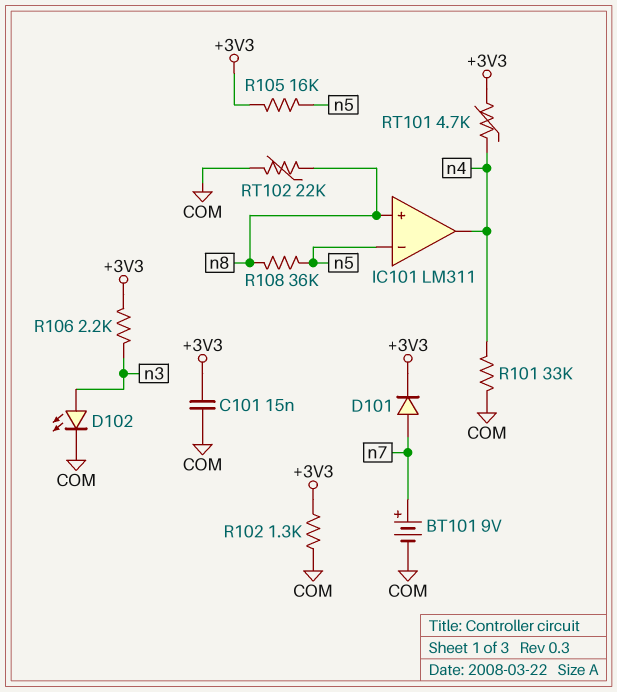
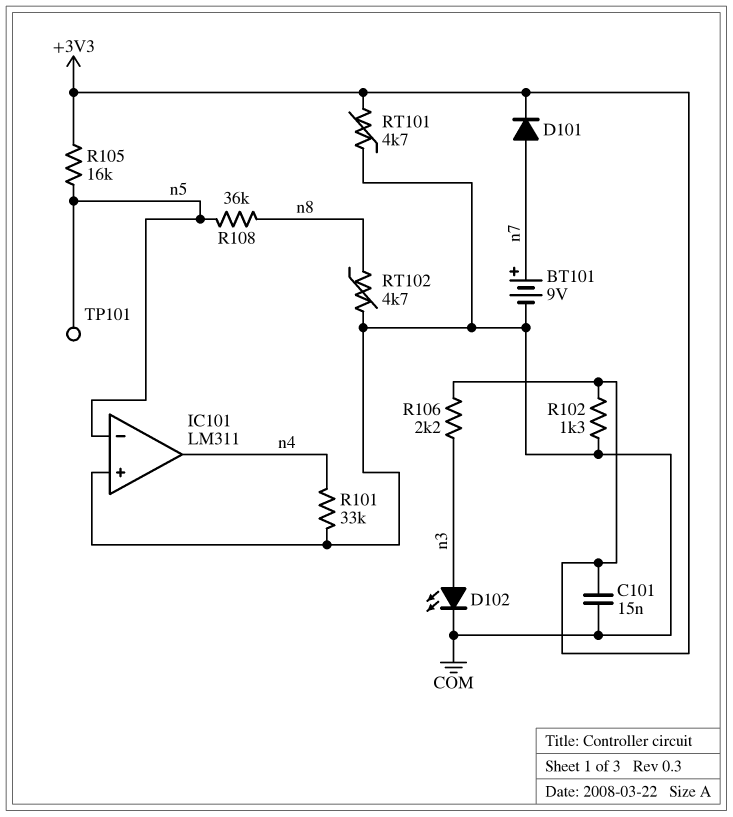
IC101 pin in+: n8 -> COM
RT101: 4.7k (+3V3, n4) -> 4.7k (+3V3, COM)
RT102: 22k (COM, n8) -> 4.7k (COM, n8)
TP101: none -> test point (n5)

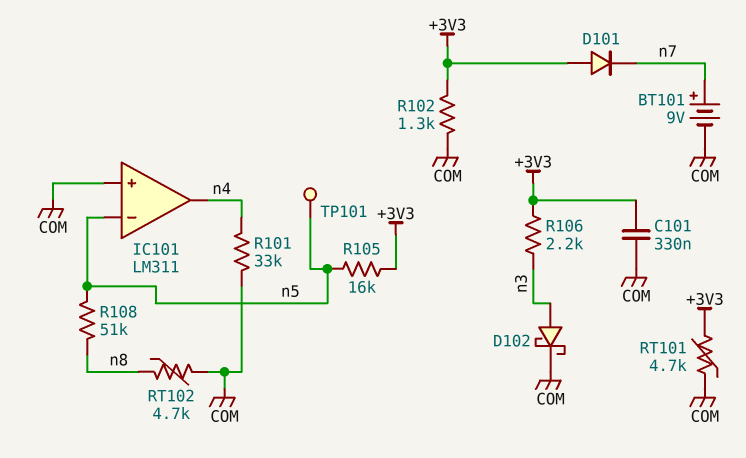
C101: 15nF (+3V3, COM) -> 330nF (+3V3, COM)
D101: diode (A n7, K +3V3) -> diode (A +3V3, K n7)
D102: LED (A n3, K COM) -> schottky (A n3, K COM)
R108: 36k (n5, n8) -> 51k (n5, n8)

